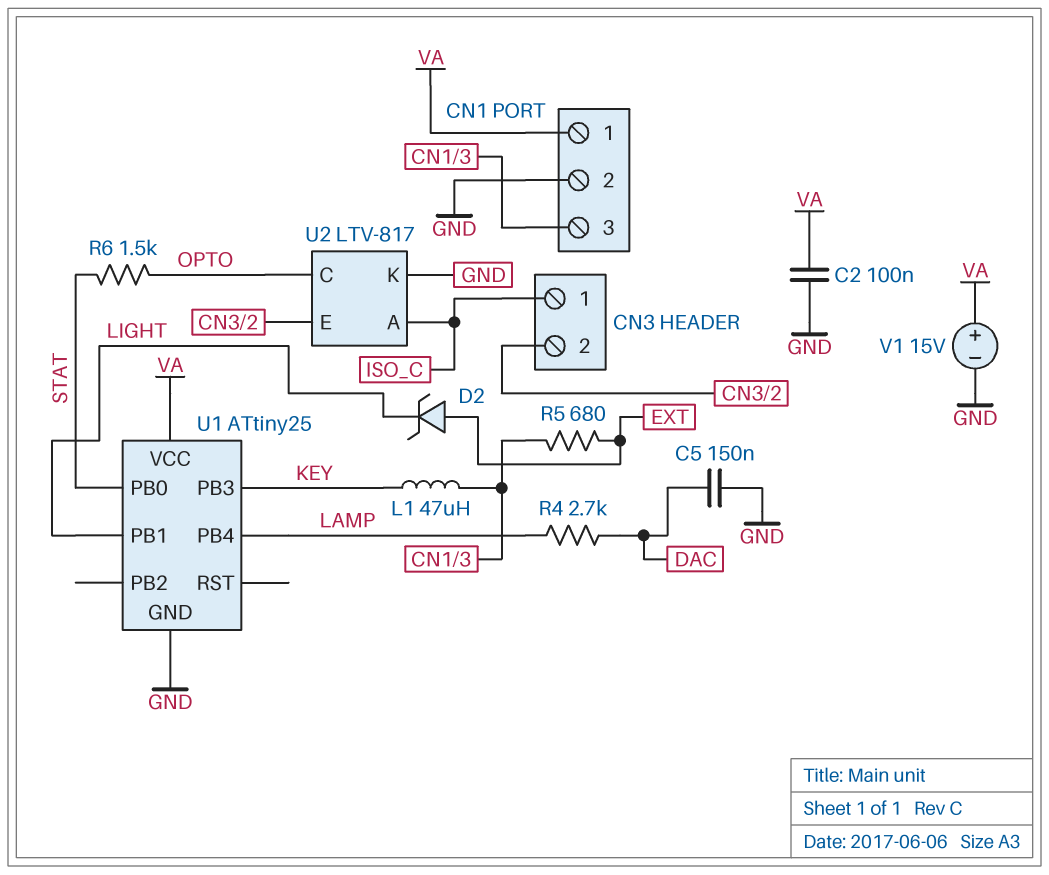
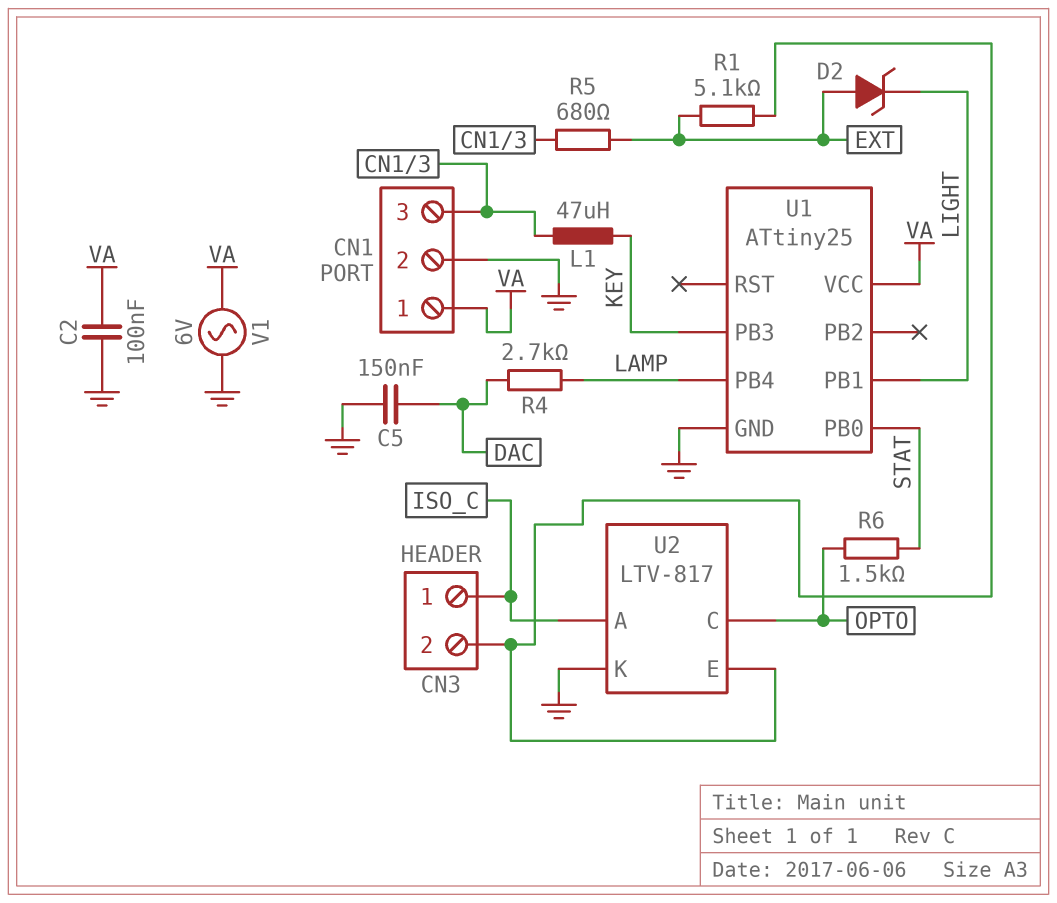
R1: none -> 5.1k (CN3/2, EXT)
V1: 15V (plus VA, minus GND) -> AC 6V (GND, VA)

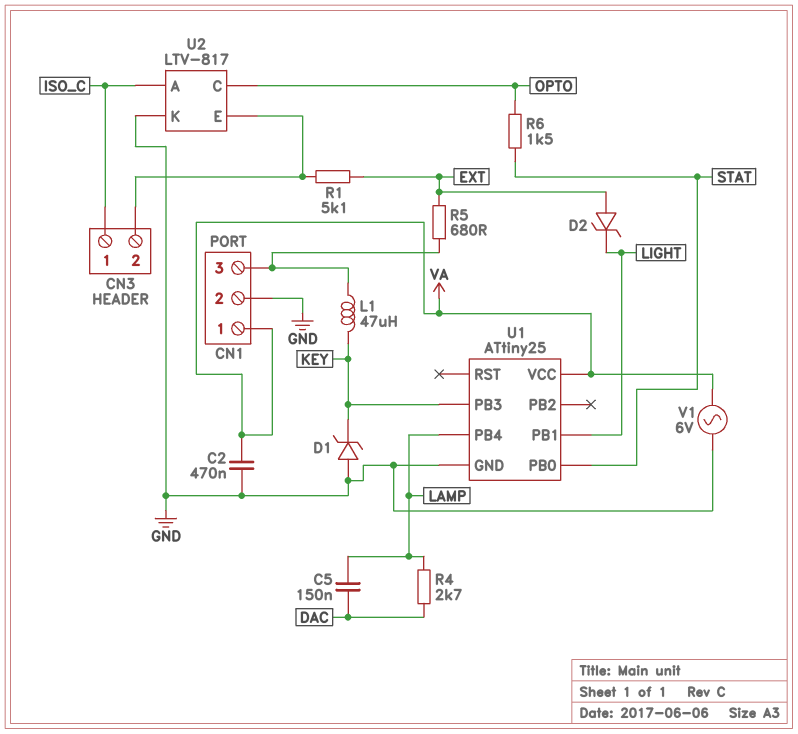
C2: 100nF (GND, VA) -> 470nF (GND, VA)
C5: 150nF (DAC, GND) -> 150nF (DAC, LAMP)
D1: none -> zener (A GND, K KEY)

